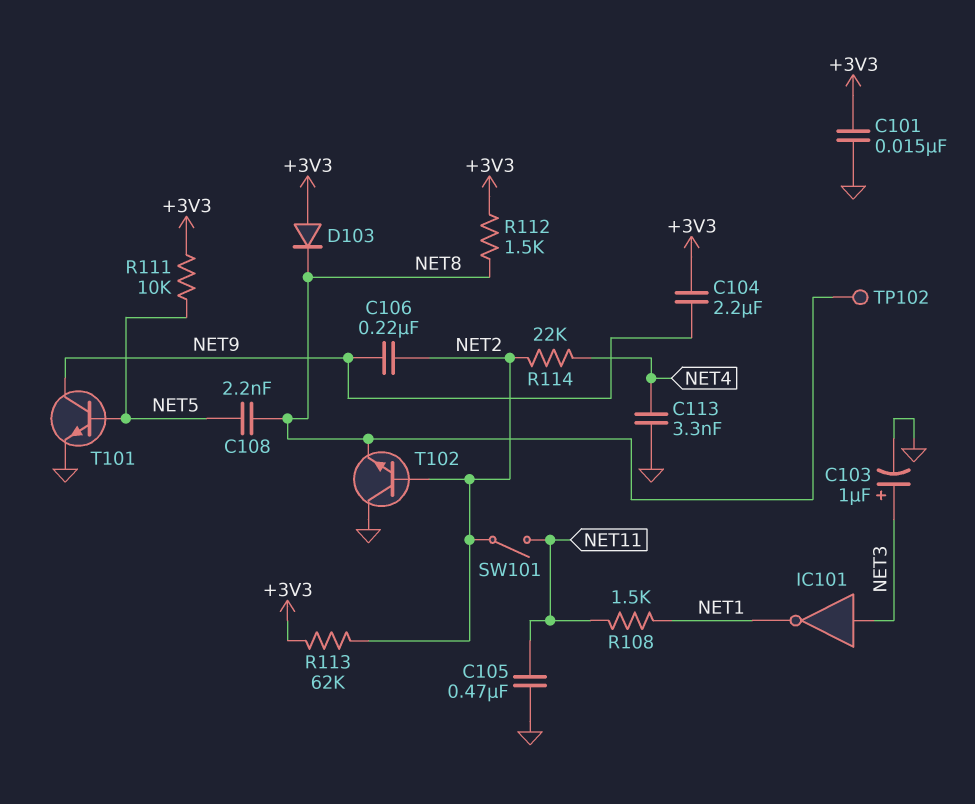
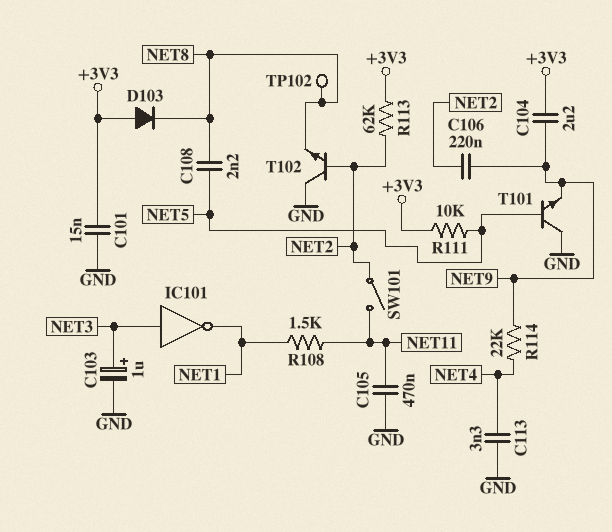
R112: 1.5k (+3V3, NET8) -> none
R114: 22k (NET2, NET4) -> 22k (NET4, NET9)
T101: NPN (B NET5, C NET9, E GND) -> NPN (B NET5, C GND, E NET9)

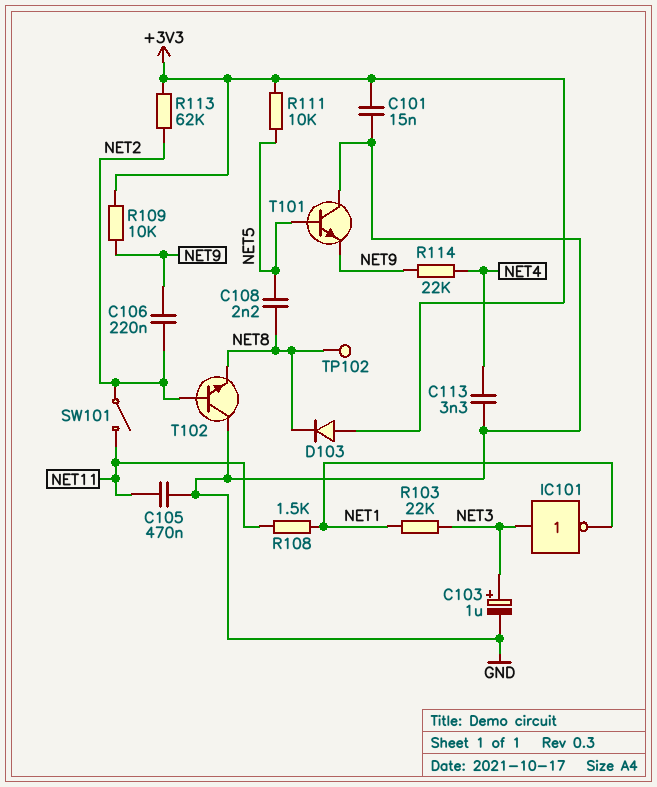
C104: 2.2uF (+3V3, NET9) -> none
R103: none -> 22k (NET1, NET3)
R109: none -> 10k (+3V3, NET9)

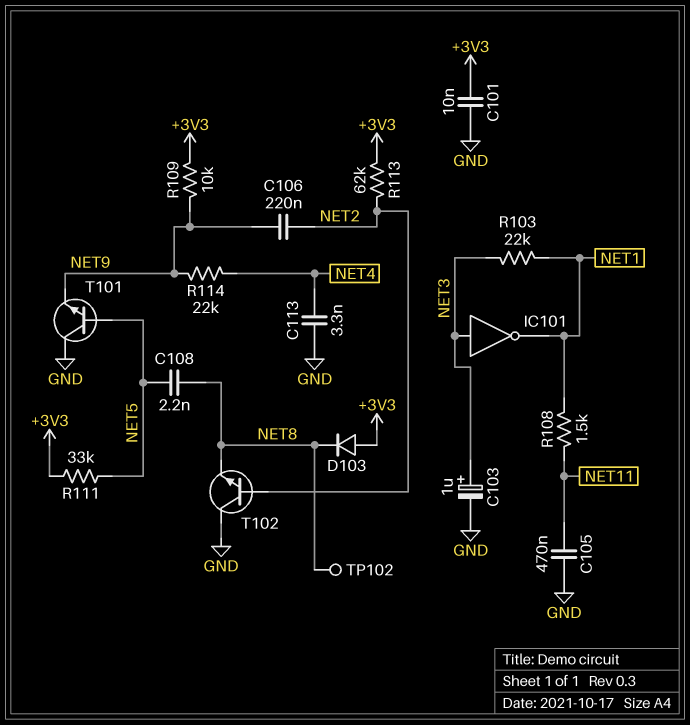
C101: 15nF (+3V3, GND) -> 10nF (+3V3, GND)
R111: 10k (+3V3, NET5) -> 33k (+3V3, NET5)
SW101: switch (NET2, NET11) -> none

